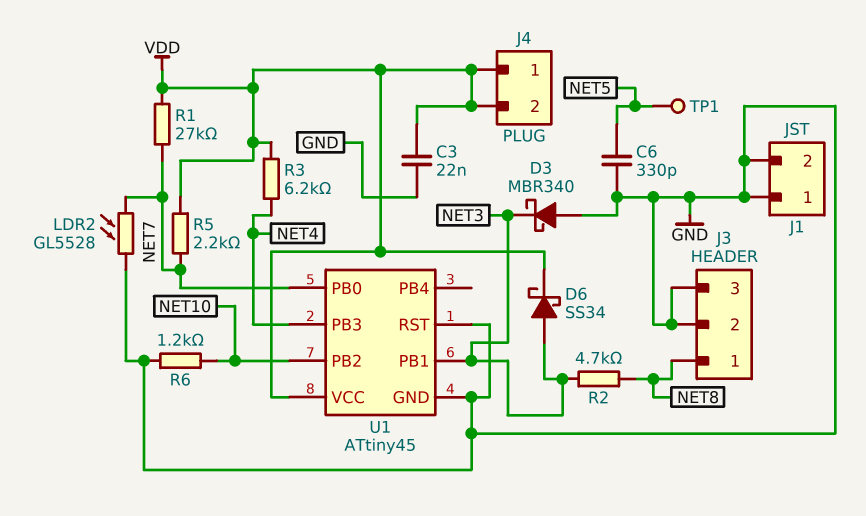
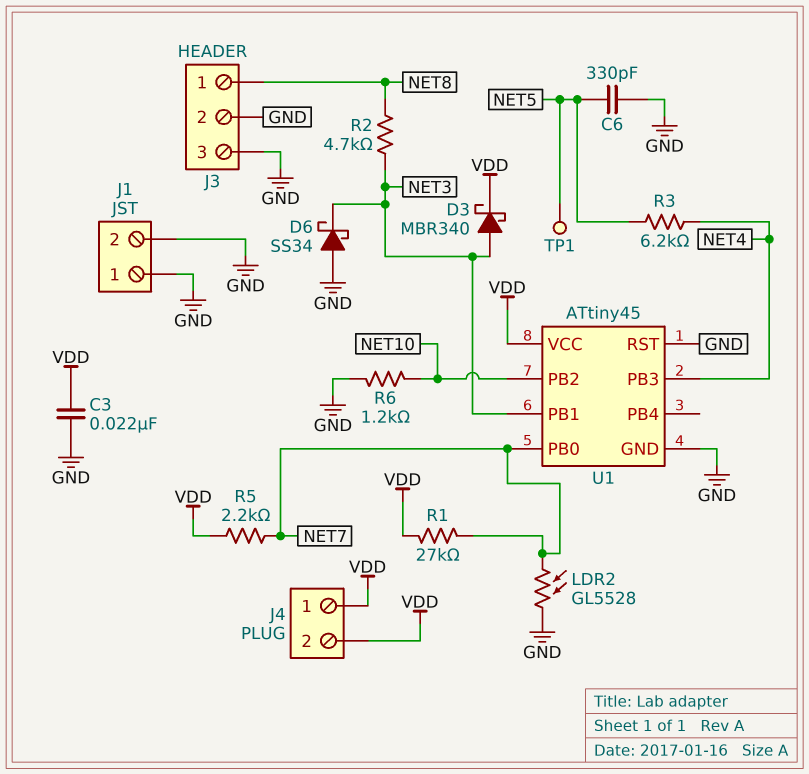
D3: schottky MBR340 (A GND, K NET3) -> schottky MBR340 (A NET3, K VDD)
D6: schottky SS34 (A NET3, K VDD) -> schottky SS34 (A GND, K NET3)
R3: 6.2k (NET4, VDD) -> 6.2k (NET4, NET5)

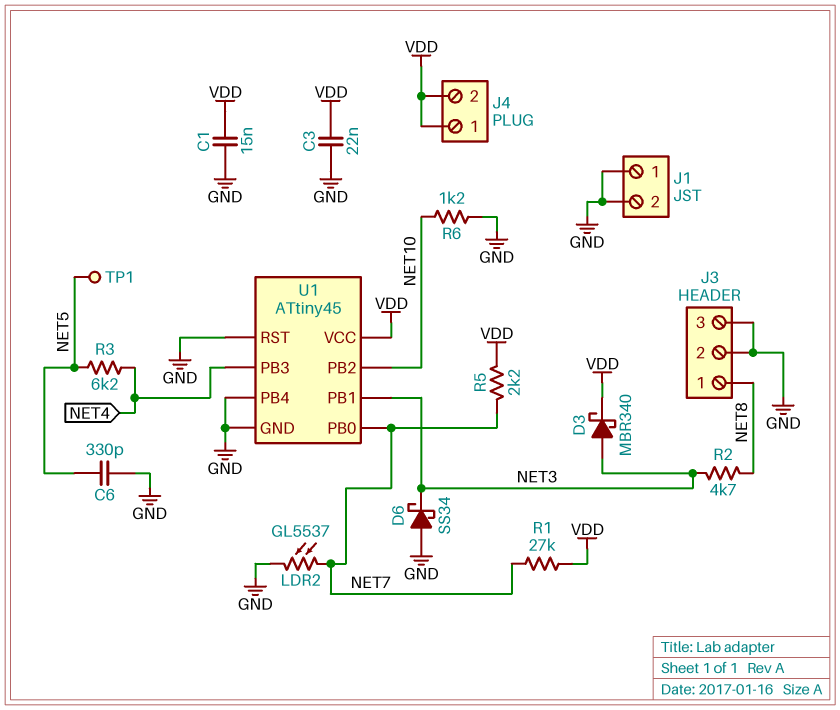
C1: none -> 15nF (GND, VDD)
LDR2: GL5528 (GND, NET7) -> GL5537 (GND, NET7)
U1 pin PB4: none -> GND

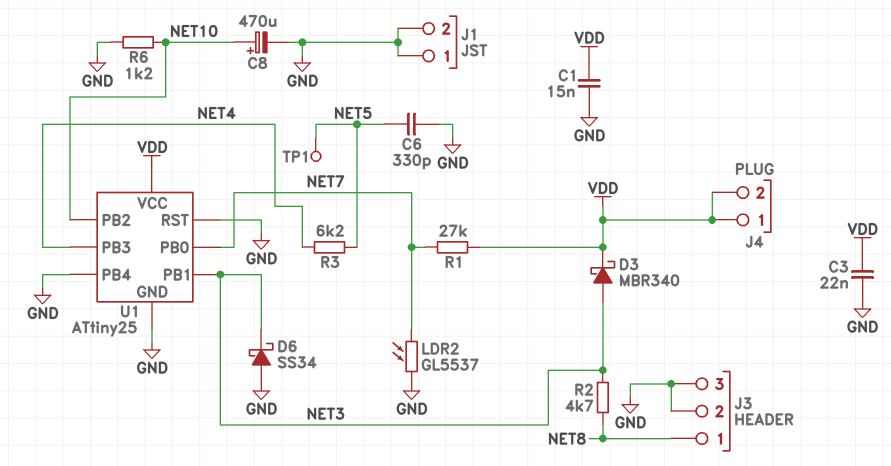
C8: none -> 470uF (plus NET10, minus GND)
R5: 2.2k (NET7, VDD) -> none
U1: ATtiny45 -> ATtiny25

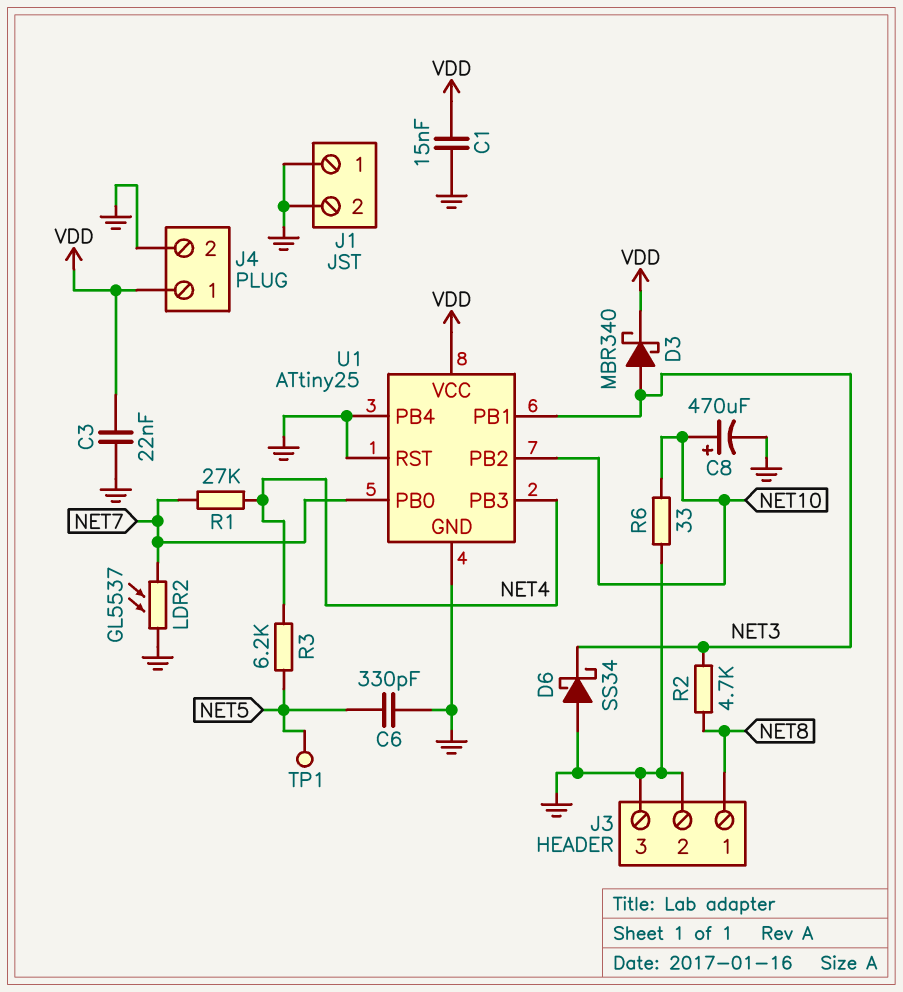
J4 pin 2: VDD -> GND
R1: 27k (NET7, VDD) -> 27k (NET4, NET7)
R6: 1.2k (GND, NET10) -> 33 (GND, NET10)

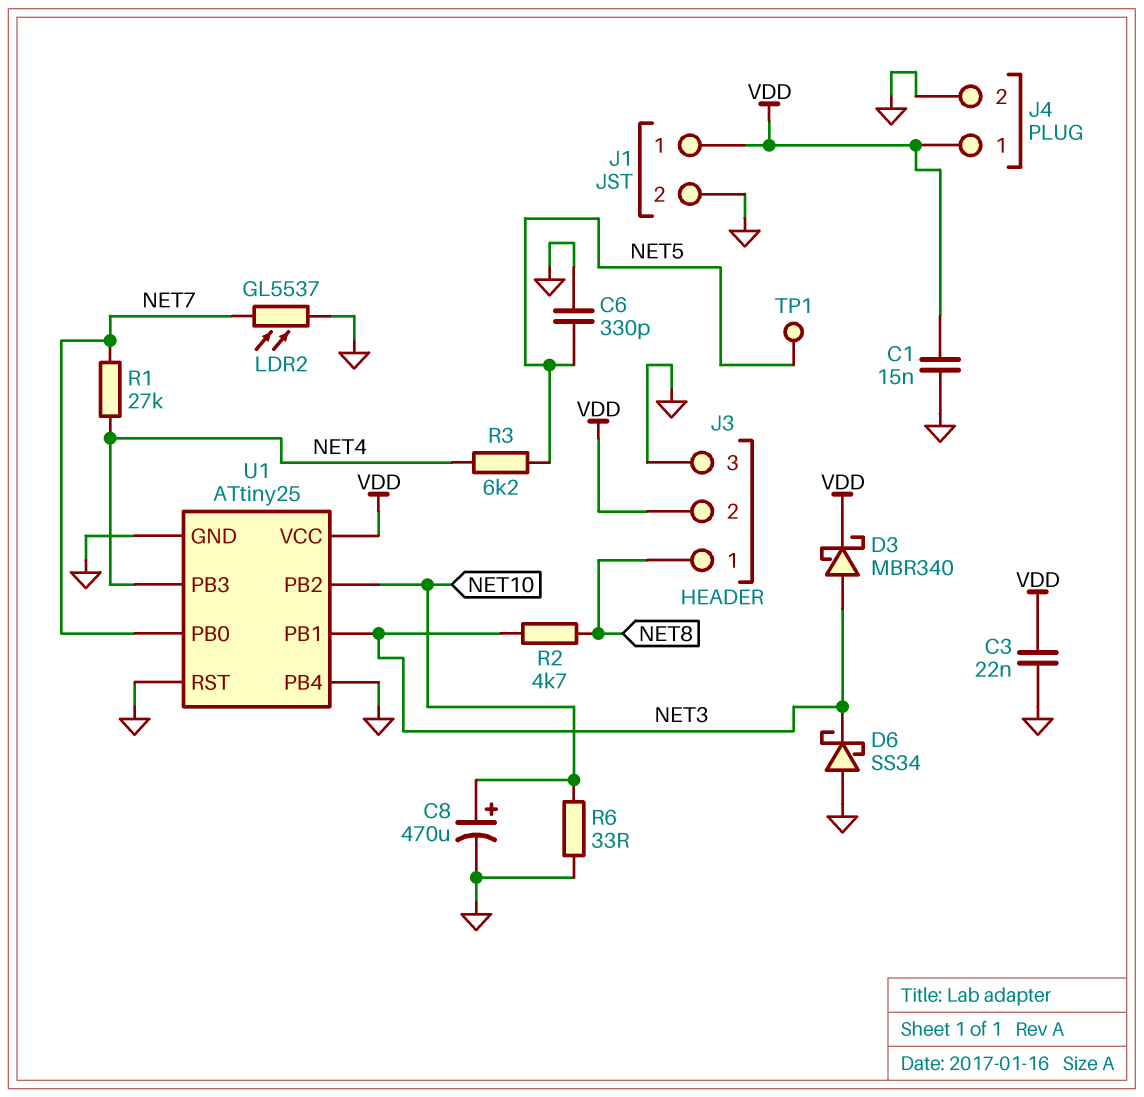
J1 pin 1: GND -> VDD
J3 pin 2: GND -> VDD

